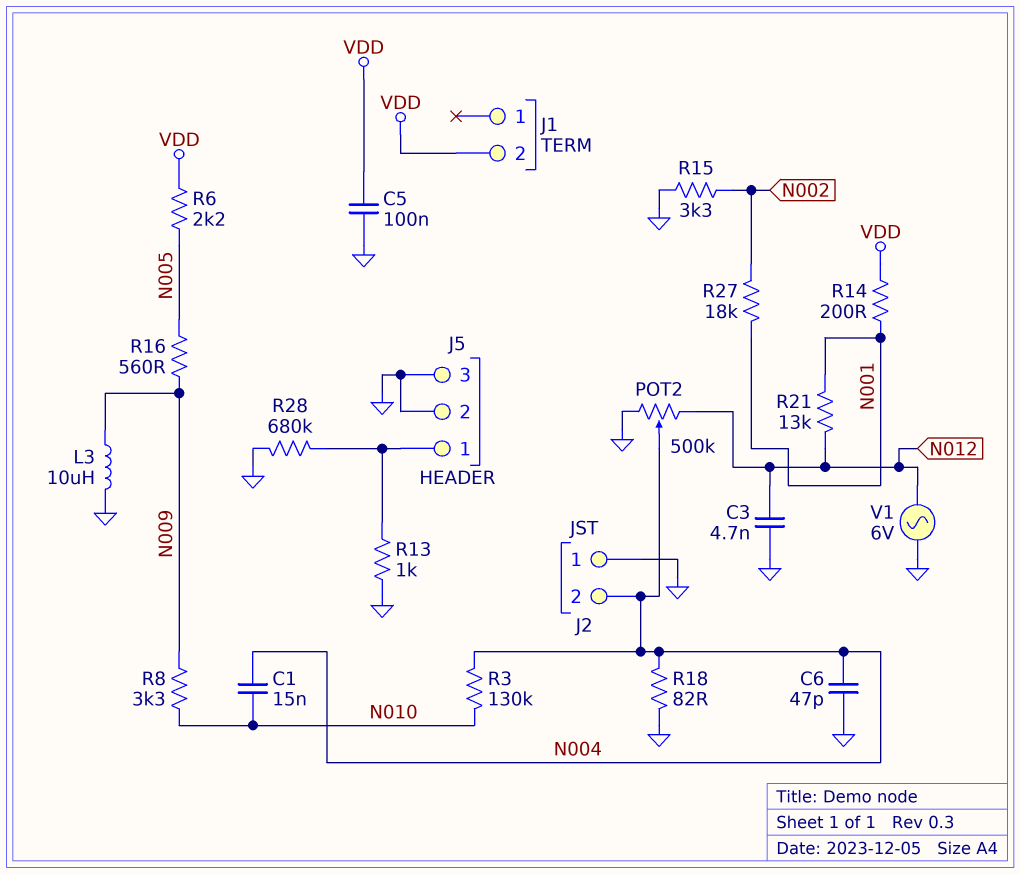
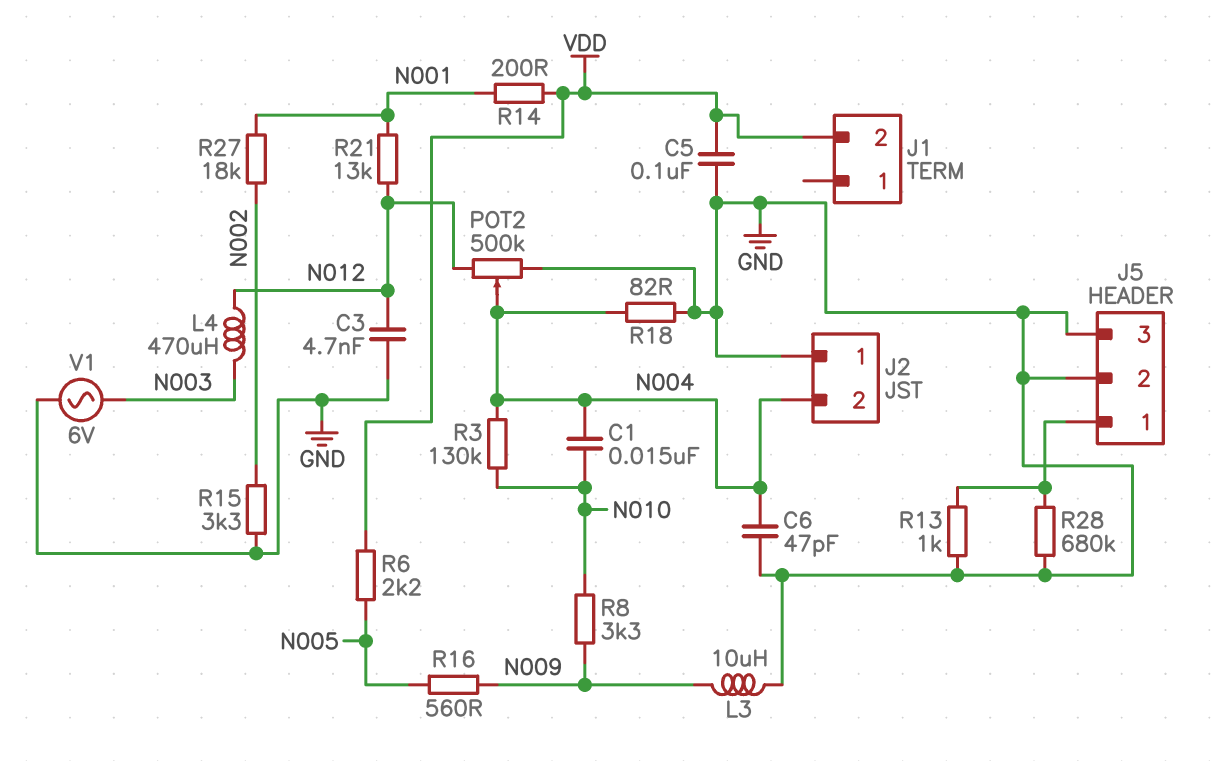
L4: none -> 470uH (N003, N012)
V1: AC 6V (GND, N012) -> AC 6V (GND, N003)

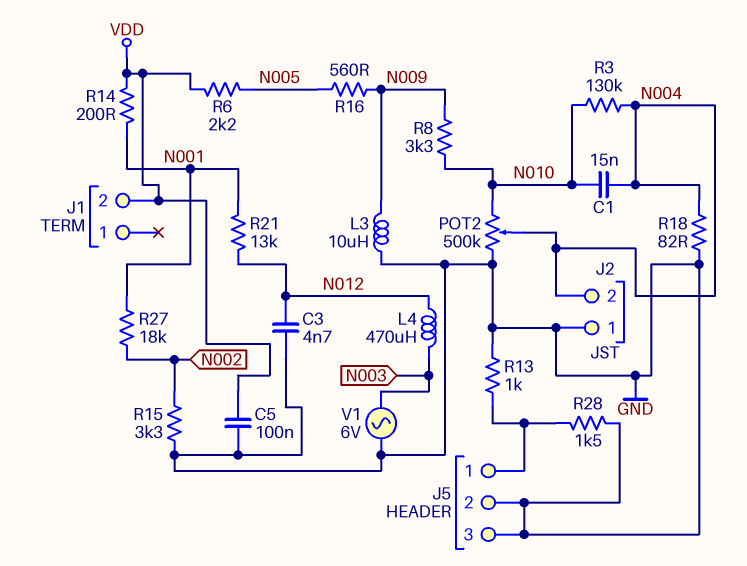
C6: 47pF (GND, N004) -> none
POT2: 500k (GND, N012, wiper N004) -> 500k (GND, N010, wiper N004)
R28: 680k (GND, J5/1) -> 1.5k (GND, J5/1)

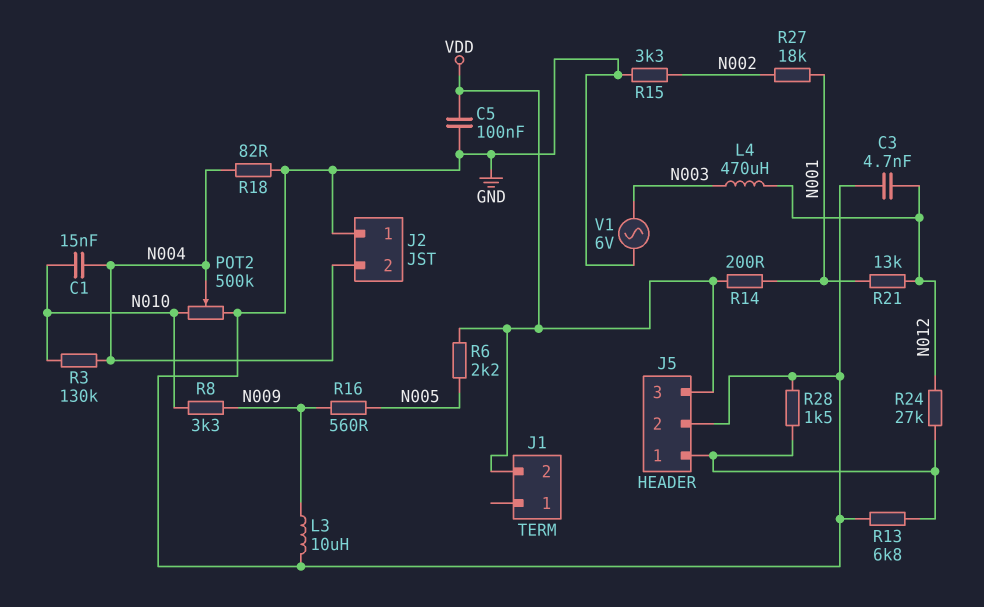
J5 pin 3: GND -> VDD
R13: 1k (GND, J5/1) -> 6.8k (GND, J5/1)
R24: none -> 27k (J5/1, N012)

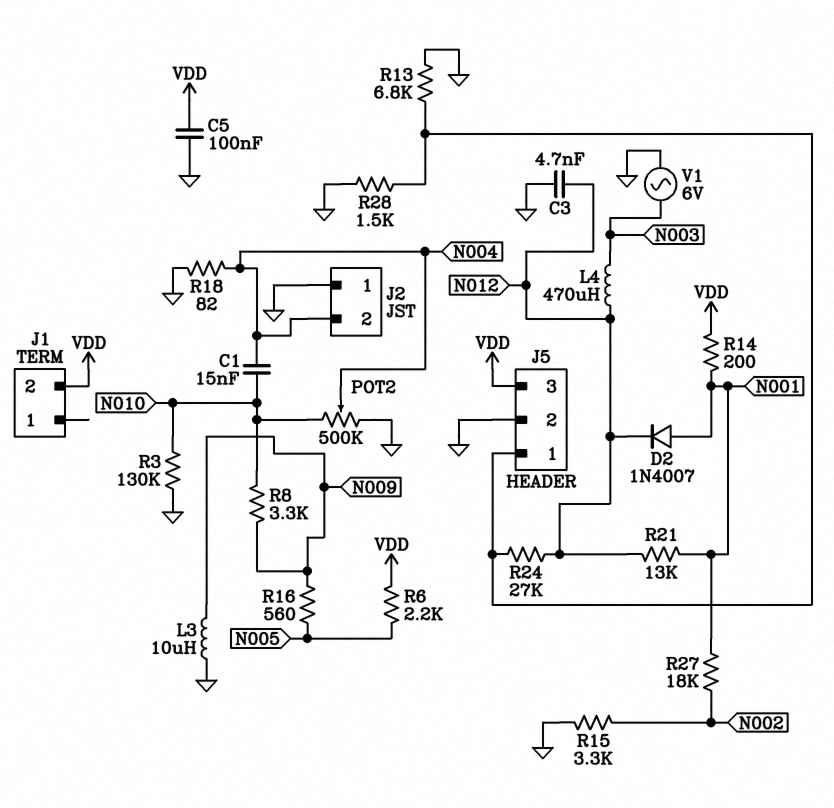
D2: none -> diode 1N4007 (A N001, K N012)
R3: 130k (N004, N010) -> 130k (GND, N010)

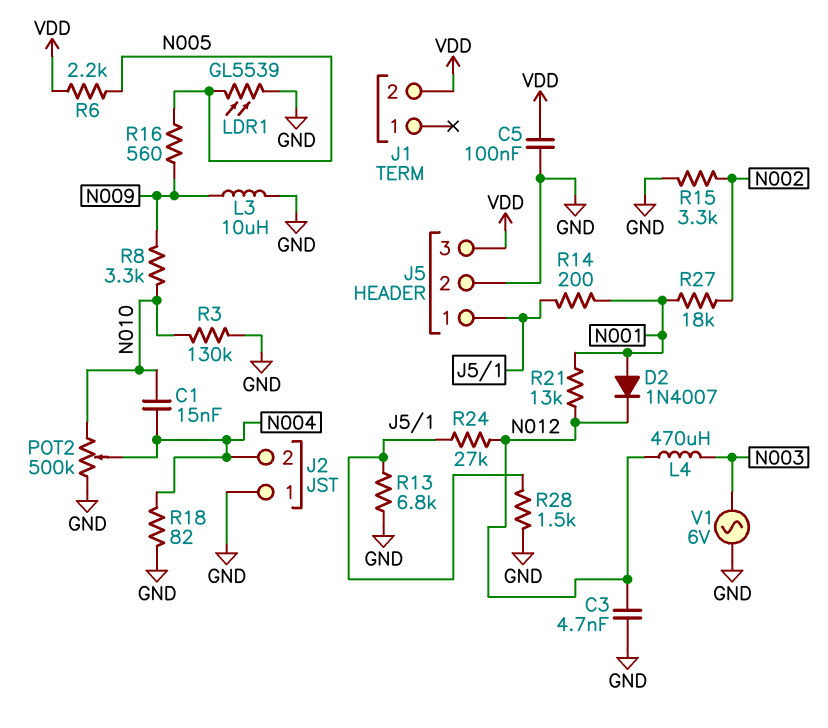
LDR1: none -> GL5539 (GND, N005)
R14: 200 (N001, VDD) -> 200 (J5/1, N001)

